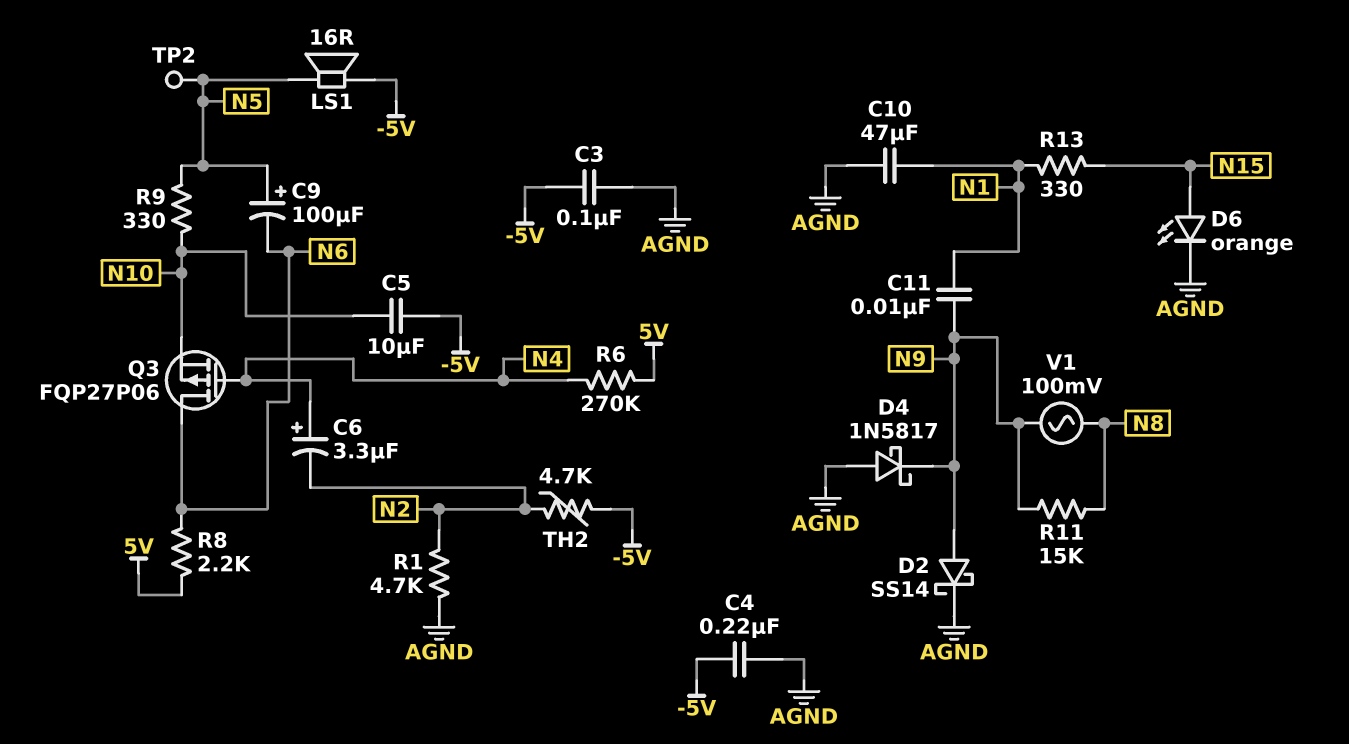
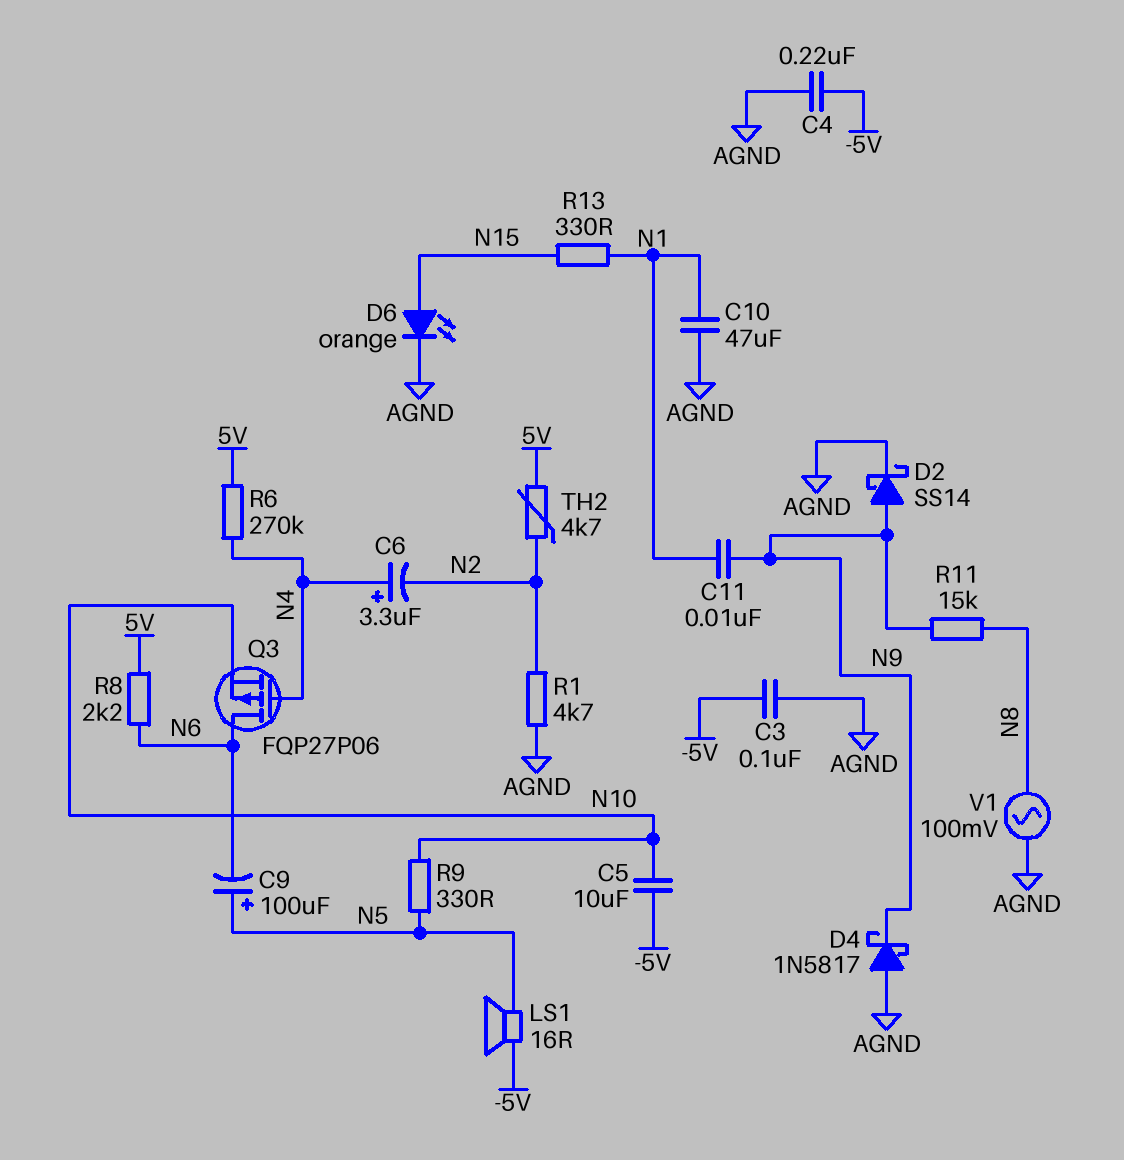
TH2: 4.7k (-5V, N2) -> 4.7k (5V, N2)
TP2: test point (N5) -> none
V1: AC 100mV (N8, N9) -> AC 100mV (AGND, N8)

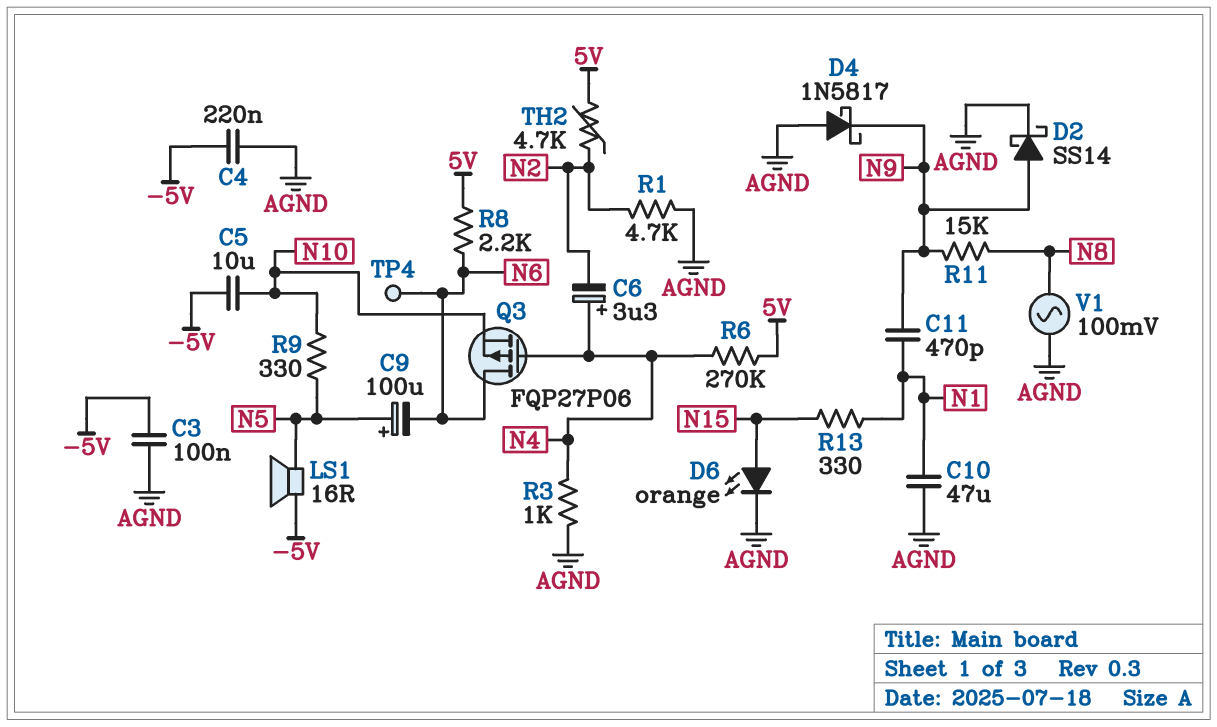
C11: 10nF (N1, N9) -> 470pF (N1, N9)
R3: none -> 1k (AGND, N4)
TP4: none -> test point (N6)

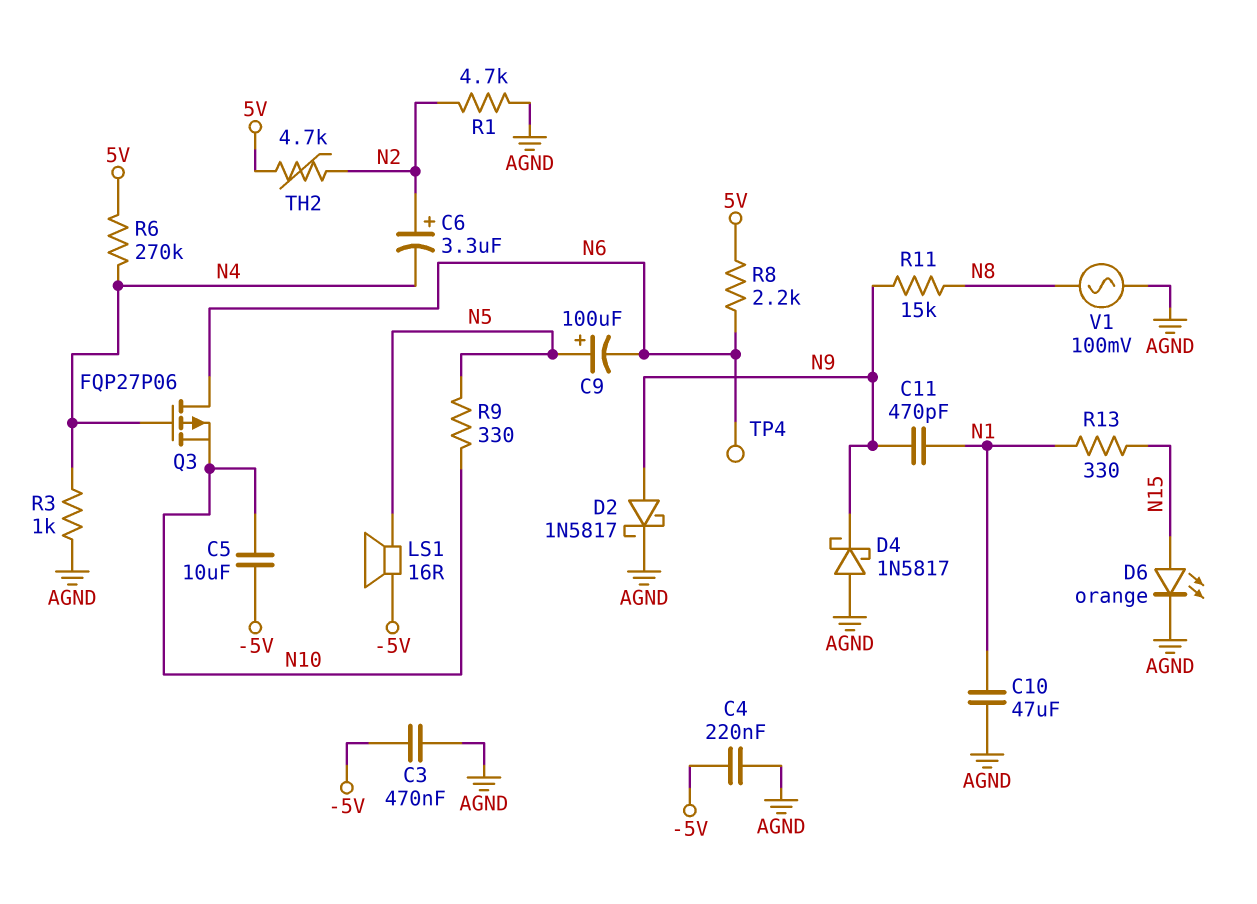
C3: 100nF (-5V, AGND) -> 470nF (-5V, AGND)
C6: 3.3uF (plus N4, minus N2) -> 3.3uF (plus N2, minus N4)
D2: schottky SS14 (A N9, K AGND) -> schottky 1N5817 (A N9, K AGND)

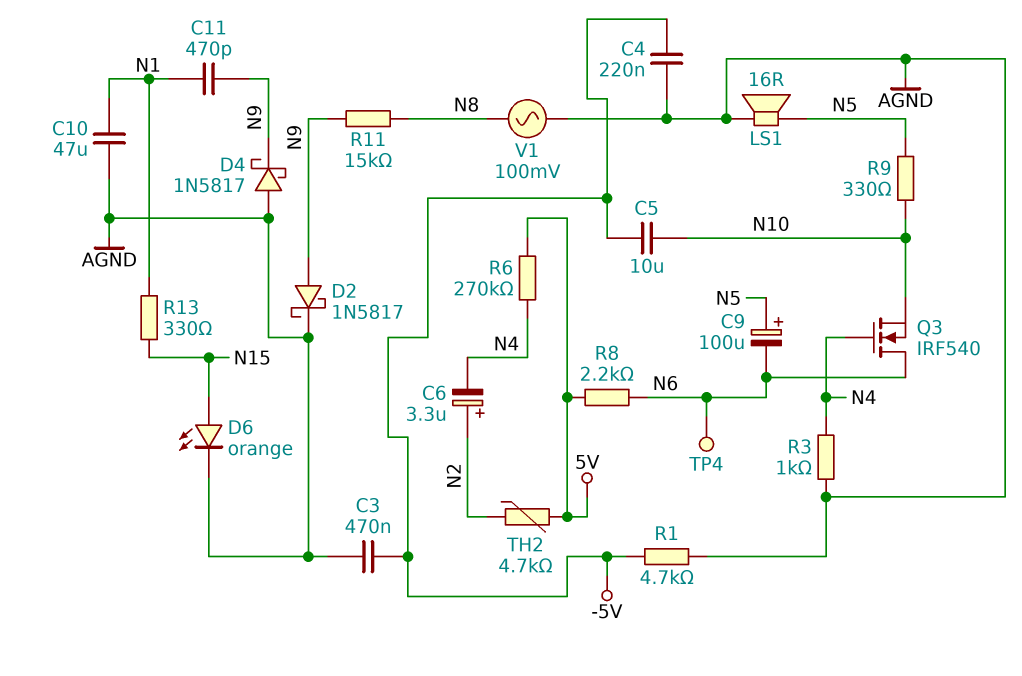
LS1: speaker 16R (-5V, N5) -> speaker 16R (AGND, N5)
Q3: PMOS FQP27P06 (G N4, D N6, S N10) -> NMOS IRF540 (G N4, D N6, S N10)
R1: 4.7k (AGND, N2) -> 4.7k (-5V, AGND)

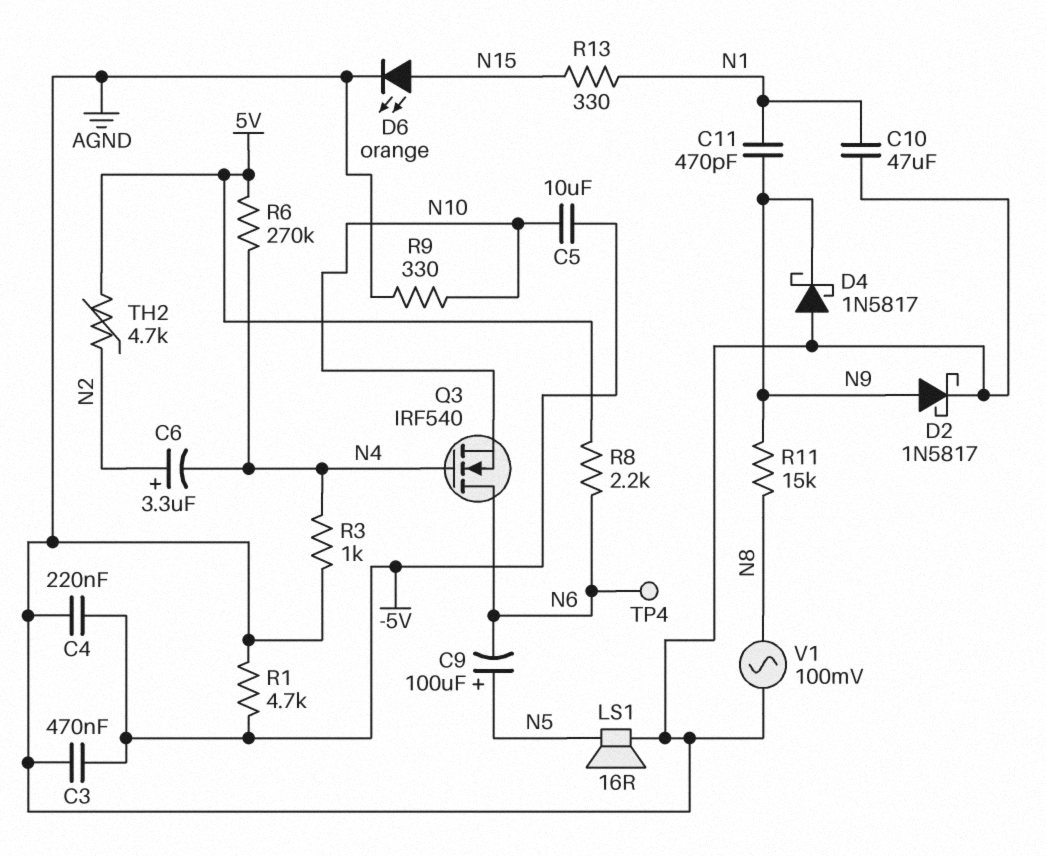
R9: 330 (N5, N10) -> 330 (AGND, N10)

